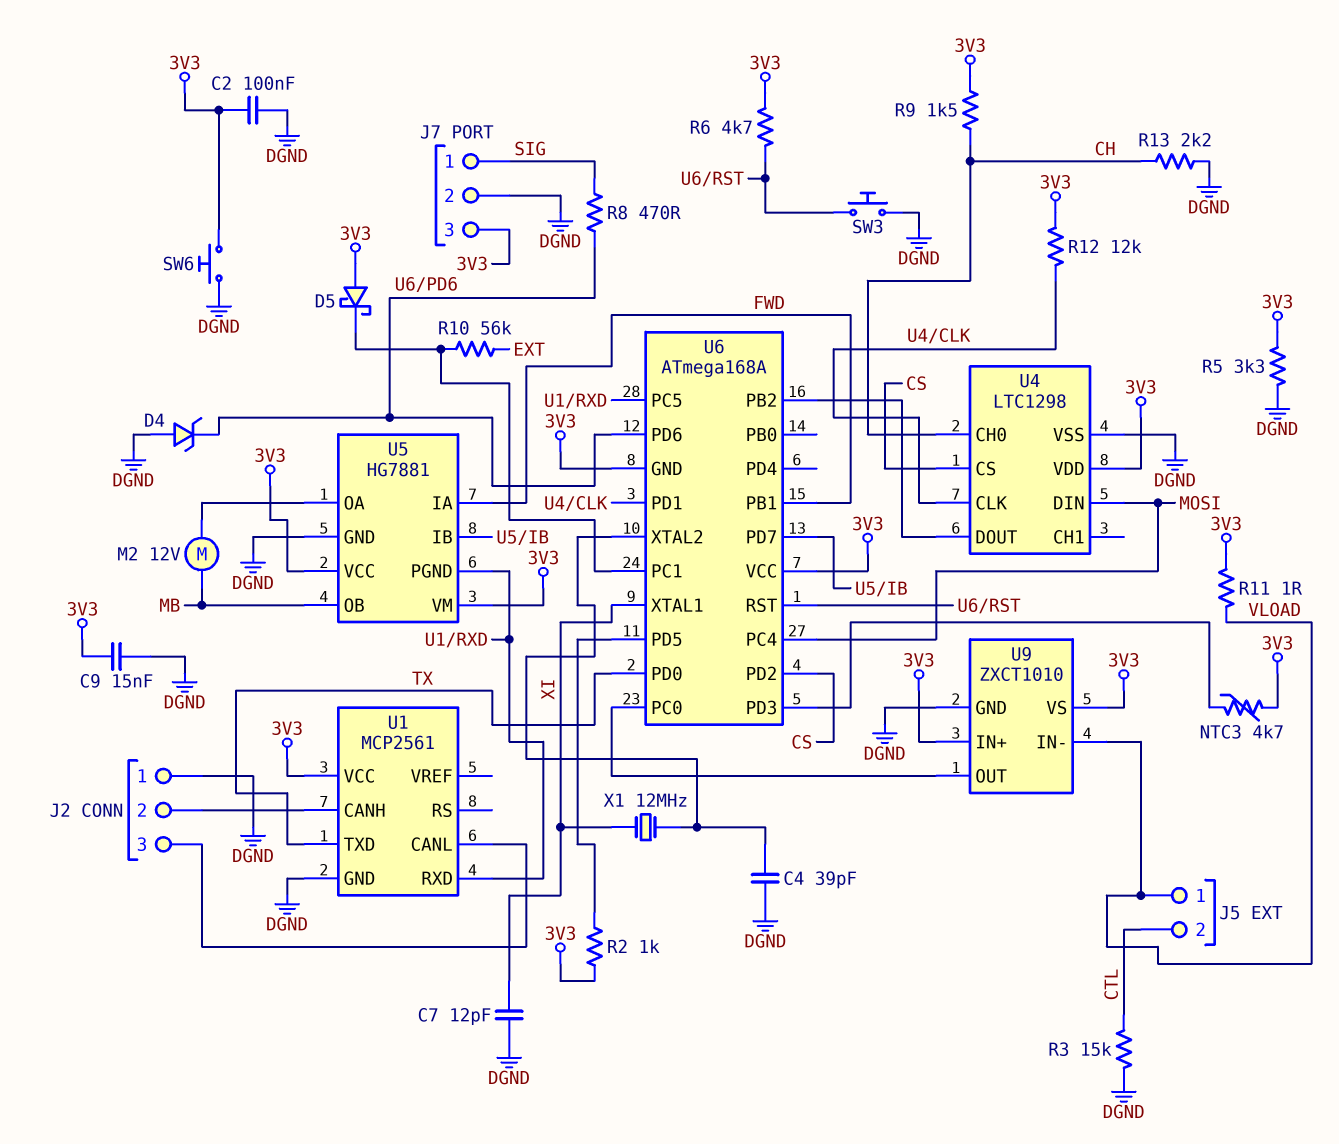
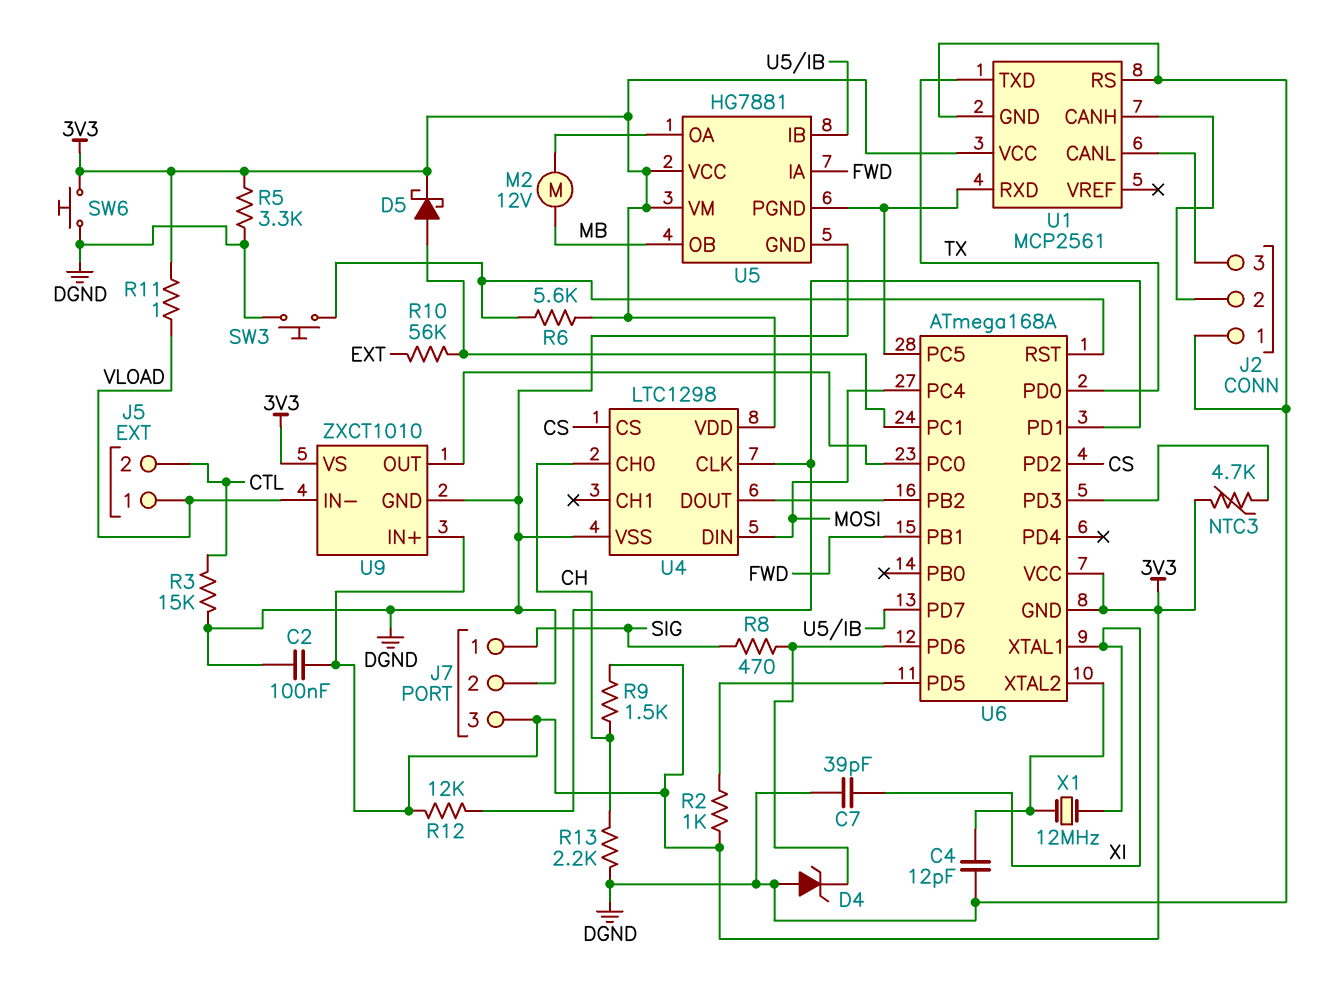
C4: 39pF (DGND, U6/XTAL2) -> 12pF (DGND, U6/XTAL2)
C7: 12pF (DGND, XI) -> 39pF (DGND, XI)
C9: 15nF (3V3, DGND) -> none
D5: schottky (A 3V3, K U6/PC1) -> schottky (A U6/PC1, K 3V3)
R6: 4.7k (3V3, U6/RST) -> 5.6k (3V3, U6/RST)
U1 pin RS: none -> DGND

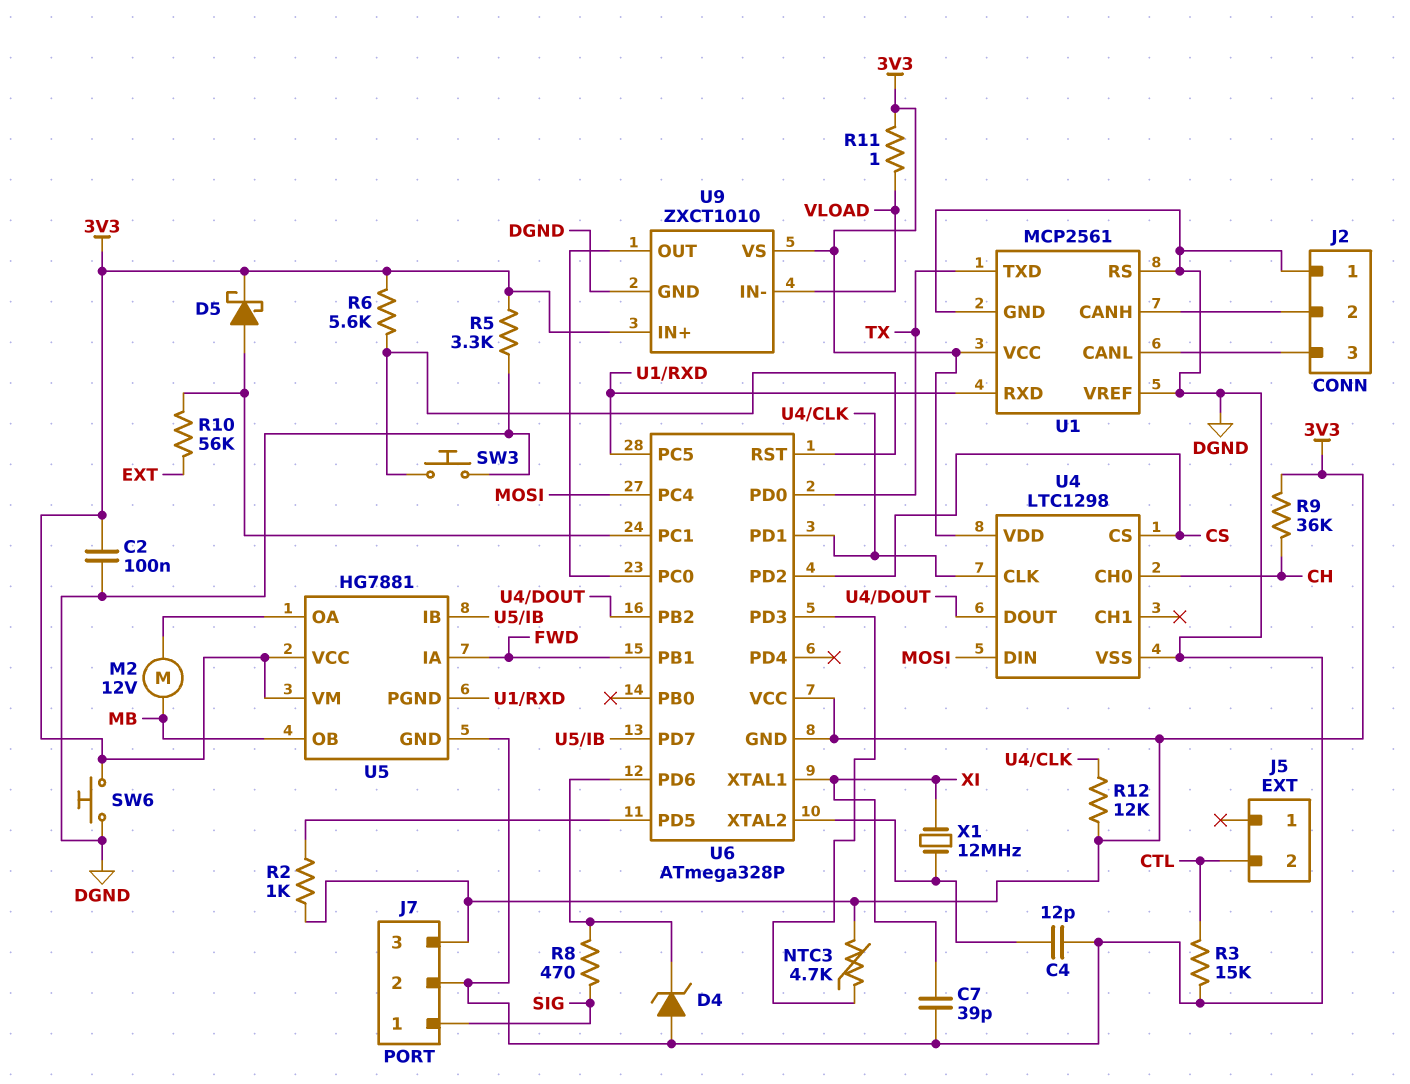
J5 pin 1: VLOAD -> none
R9: 1.5k (3V3, CH) -> 36k (3V3, CH)
R13: 2.2k (CH, DGND) -> none
U1 pin VREF: none -> DGND
U6: ATmega168A -> ATmega328P

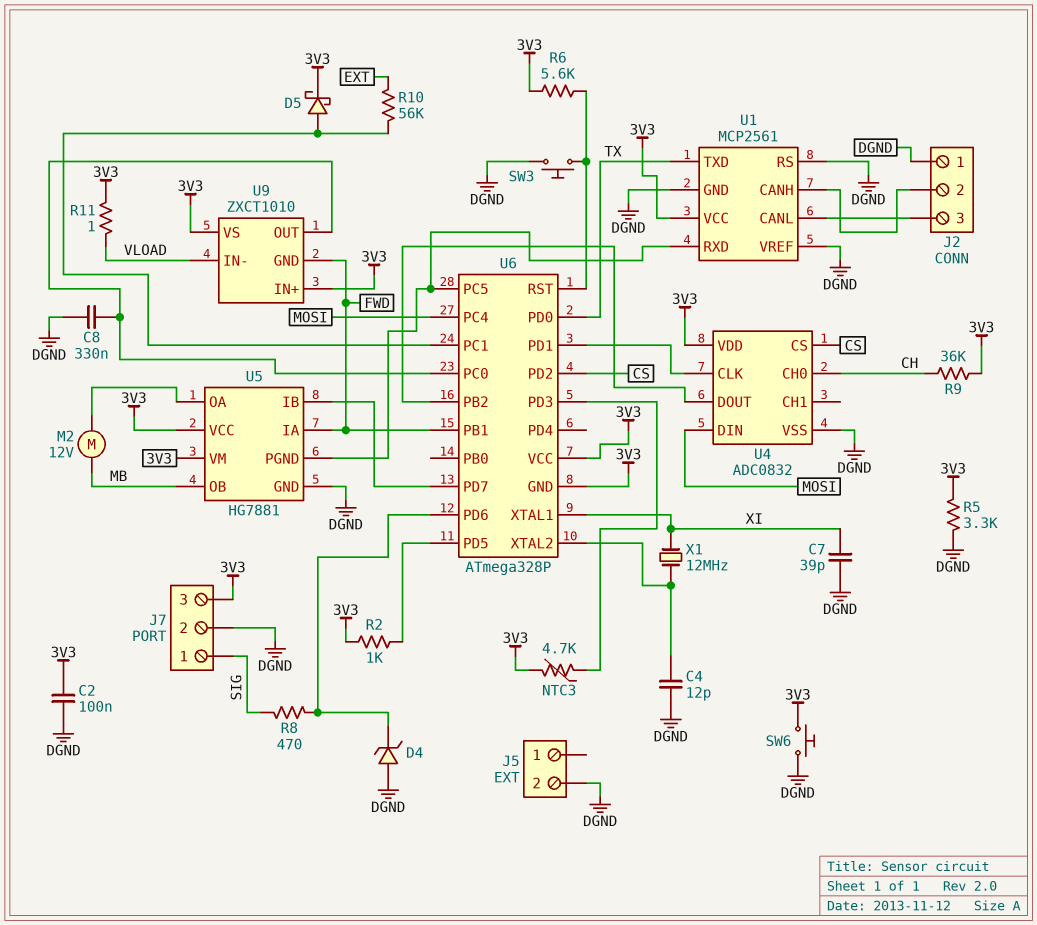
C8: none -> 330nF (DGND, U6/PC0)
J5 pin 2: CTL -> DGND
R3: 15k (CTL, DGND) -> none
R12: 12k (3V3, U4/CLK) -> none
U4: LTC1298 -> ADC0832
U9 pin GND: DGND -> FWD

